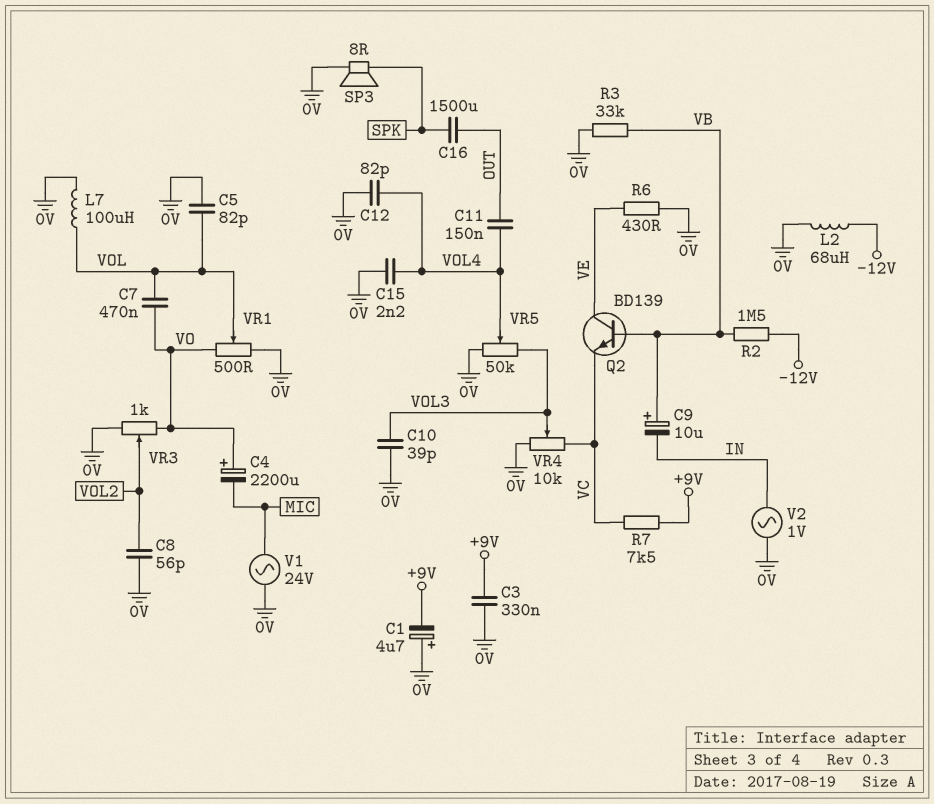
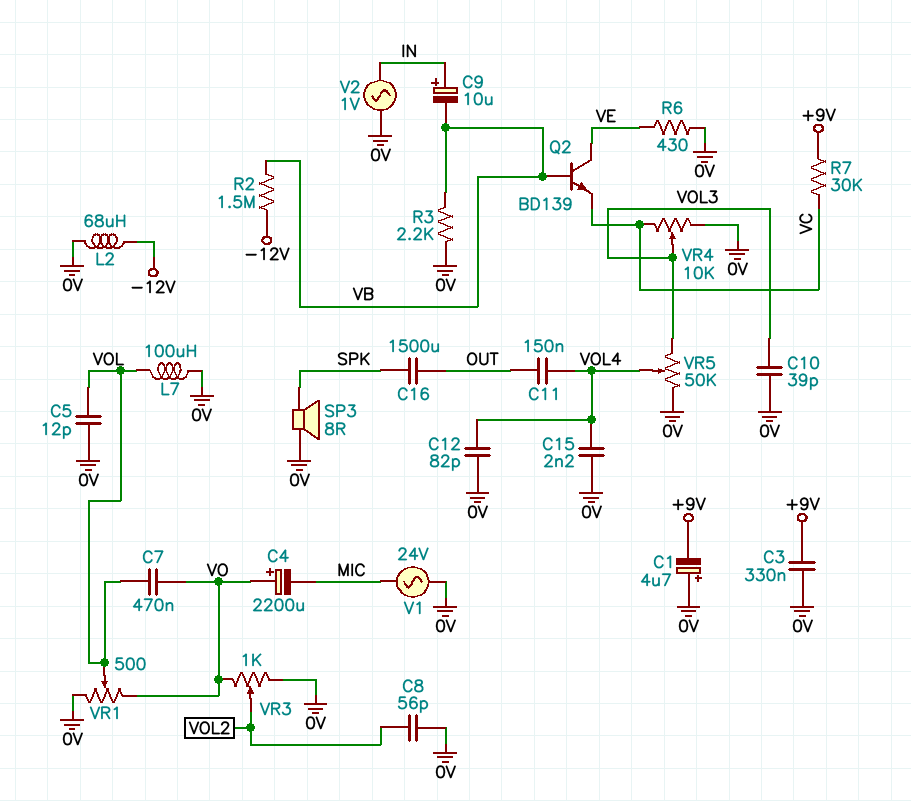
C5: 82pF (0V, VOL) -> 12pF (0V, VOL)
C9: 10uF (plus VB, minus IN) -> 10uF (plus IN, minus VB)
R3: 33k (0V, VB) -> 2.2k (0V, VB)
R7: 7.5k (+9V, VC) -> 30k (+9V, VC)

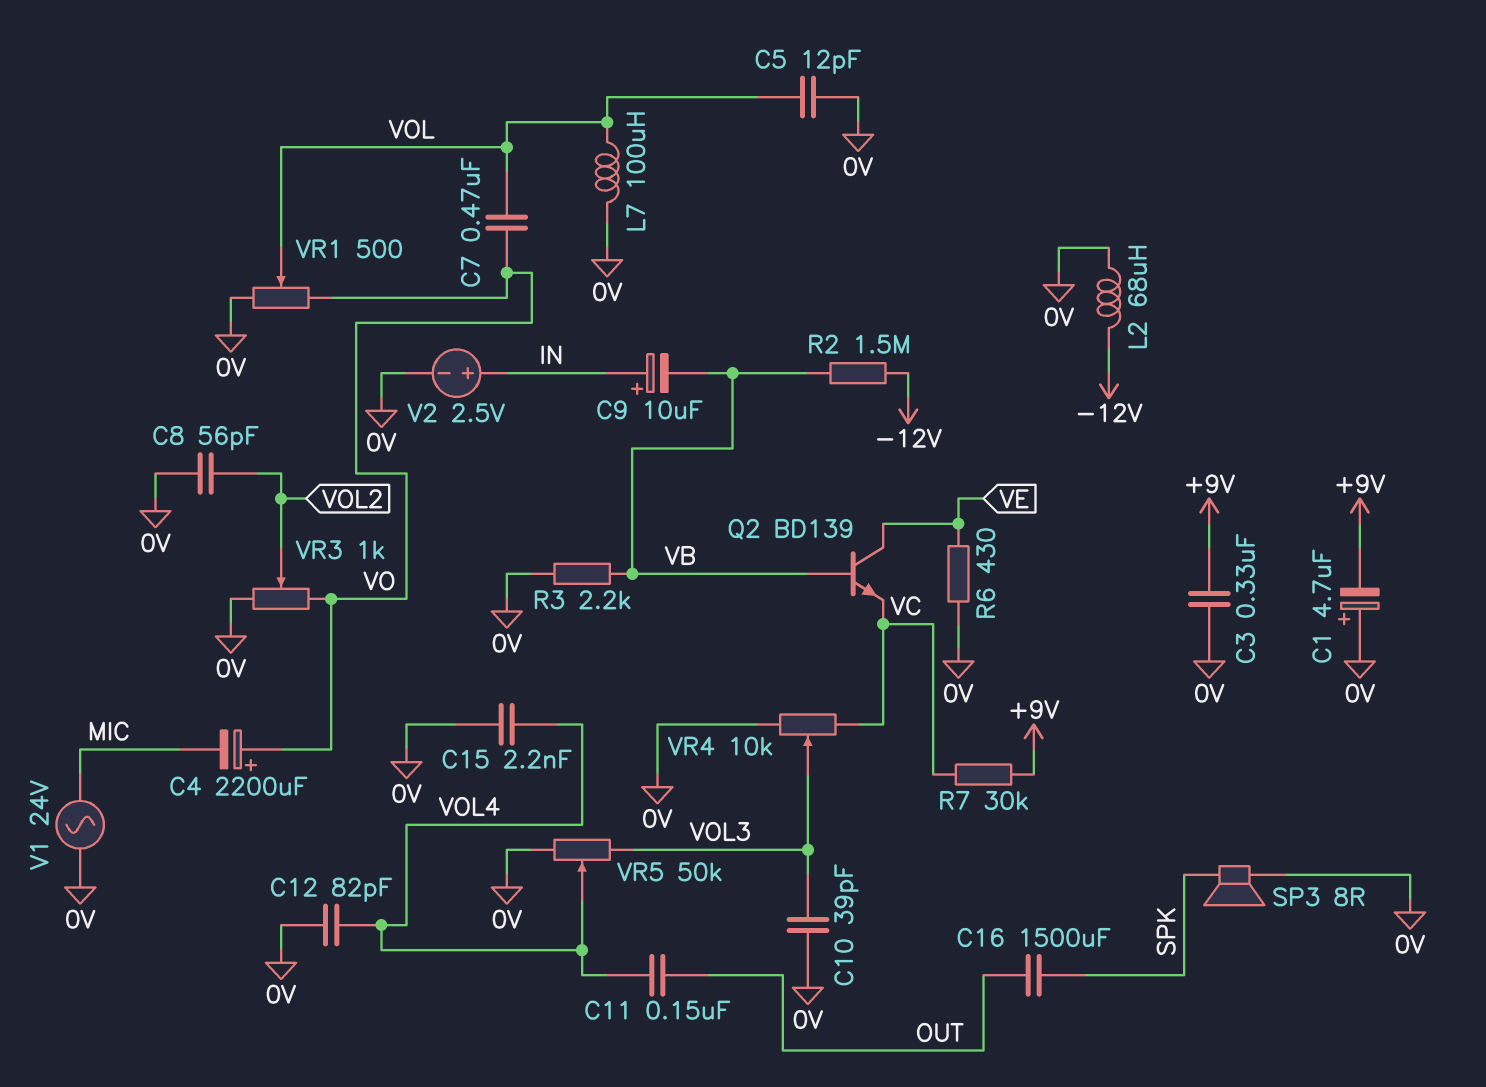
V2: AC 1V (0V, IN) -> 2.5V (plus IN, minus 0V)

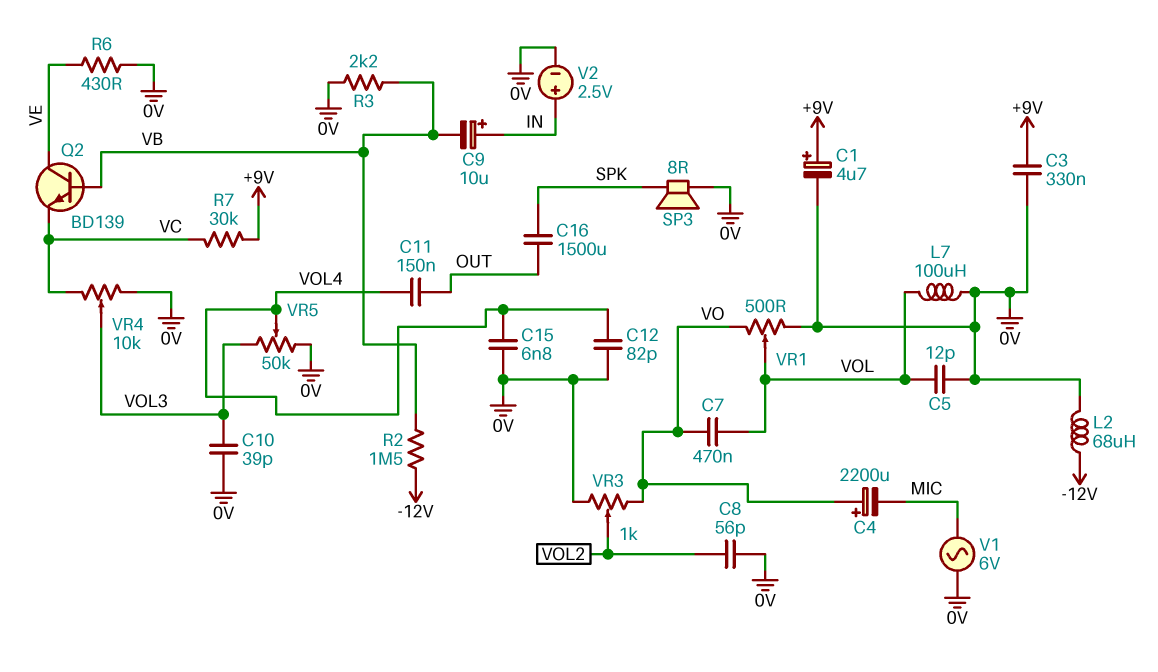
C1: 4.7uF (plus 0V, minus +9V) -> 4.7uF (plus +9V, minus 0V)
C15: 2.2nF (0V, VOL4) -> 6.8nF (0V, VOL4)
V1: AC 24V (0V, MIC) -> AC 6V (0V, MIC)

